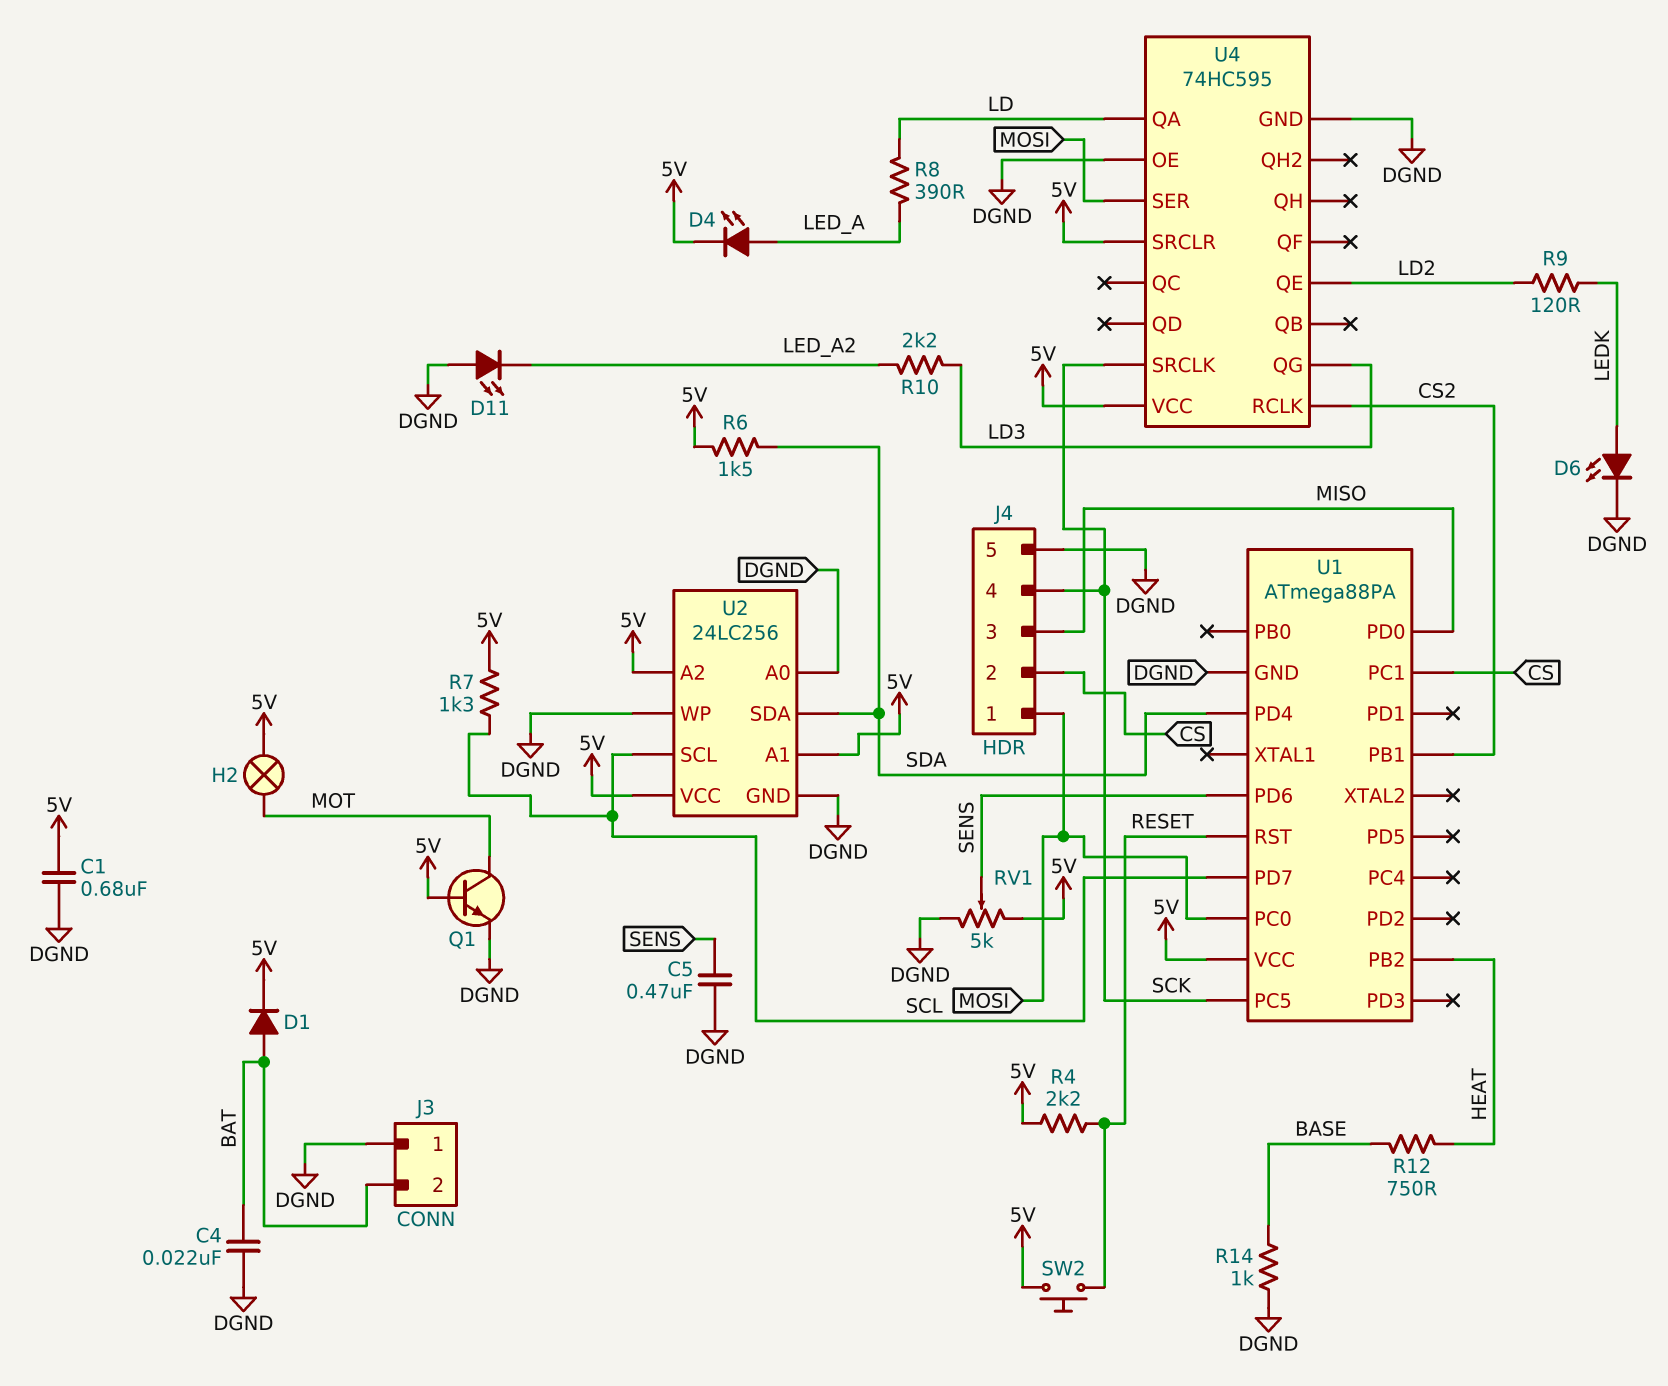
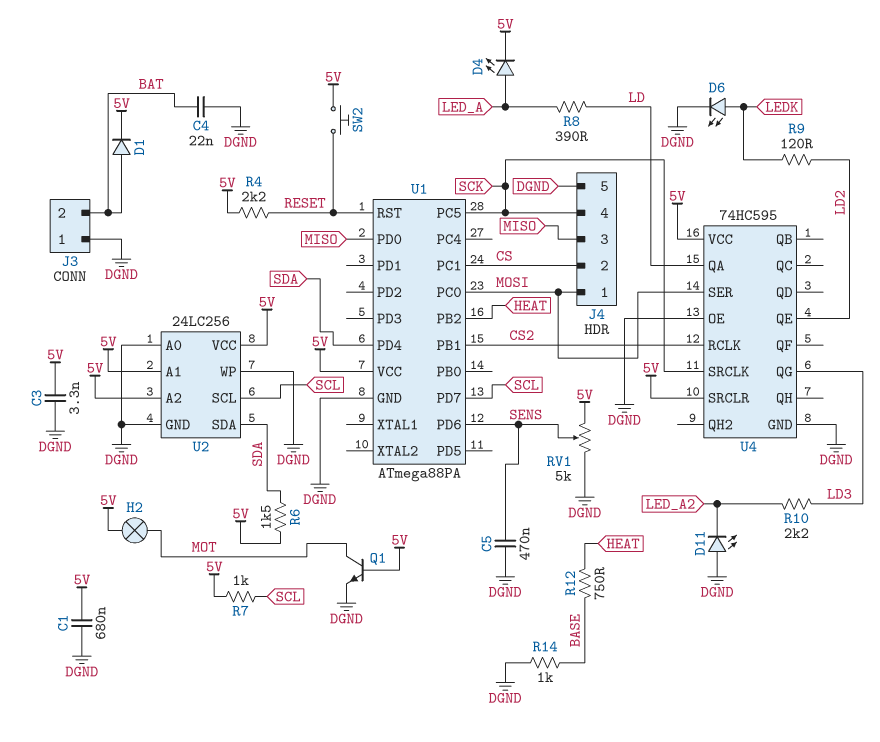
C3: none -> 3.3nF (5V, DGND)
R7: 1.3k (5V, SCL) -> 1k (5V, SCL)

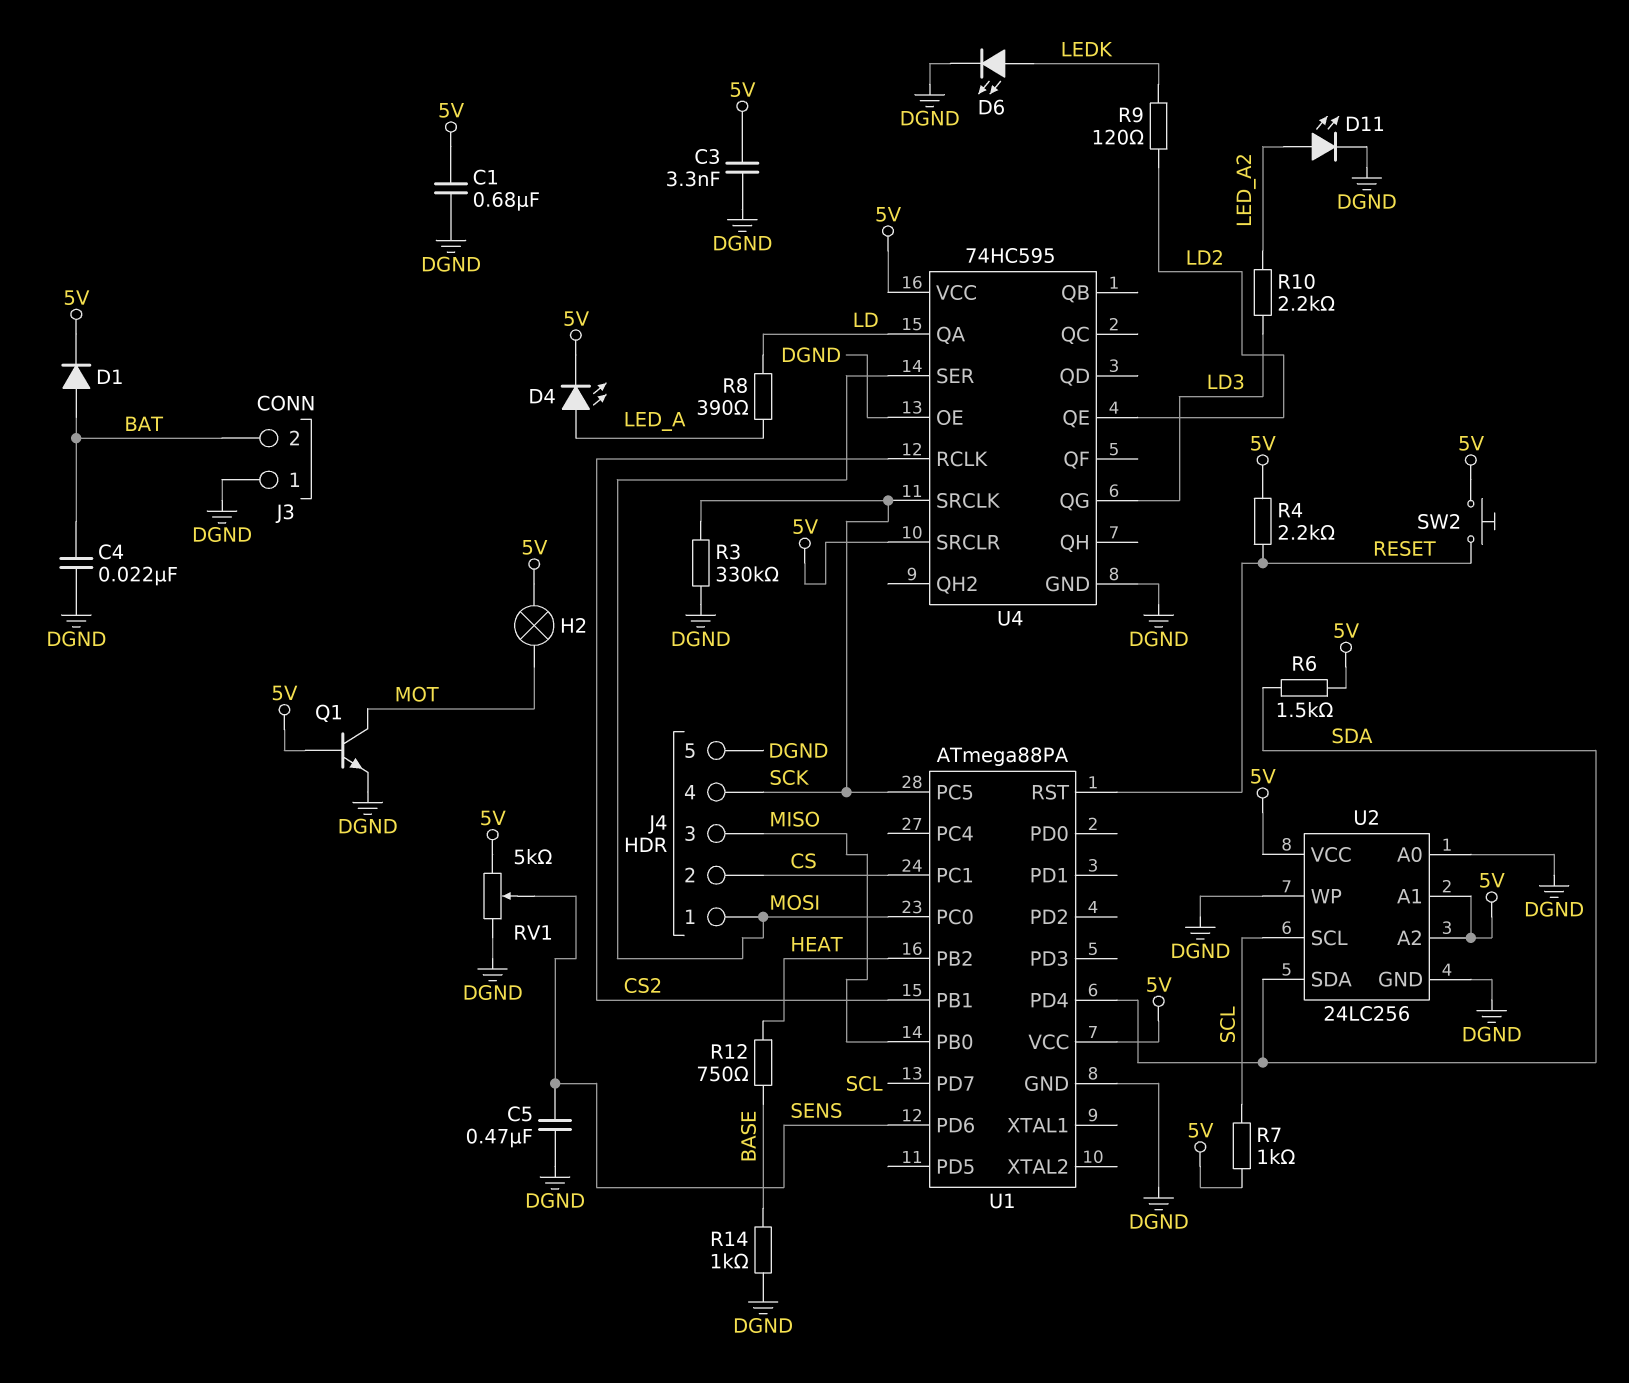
D11: LED (A DGND, K LED_A2) -> LED (A LED_A2, K DGND)
R3: none -> 330k (DGND, SCK)
U1 pin PB0: none -> MISO
U1 pin PD0: MISO -> none

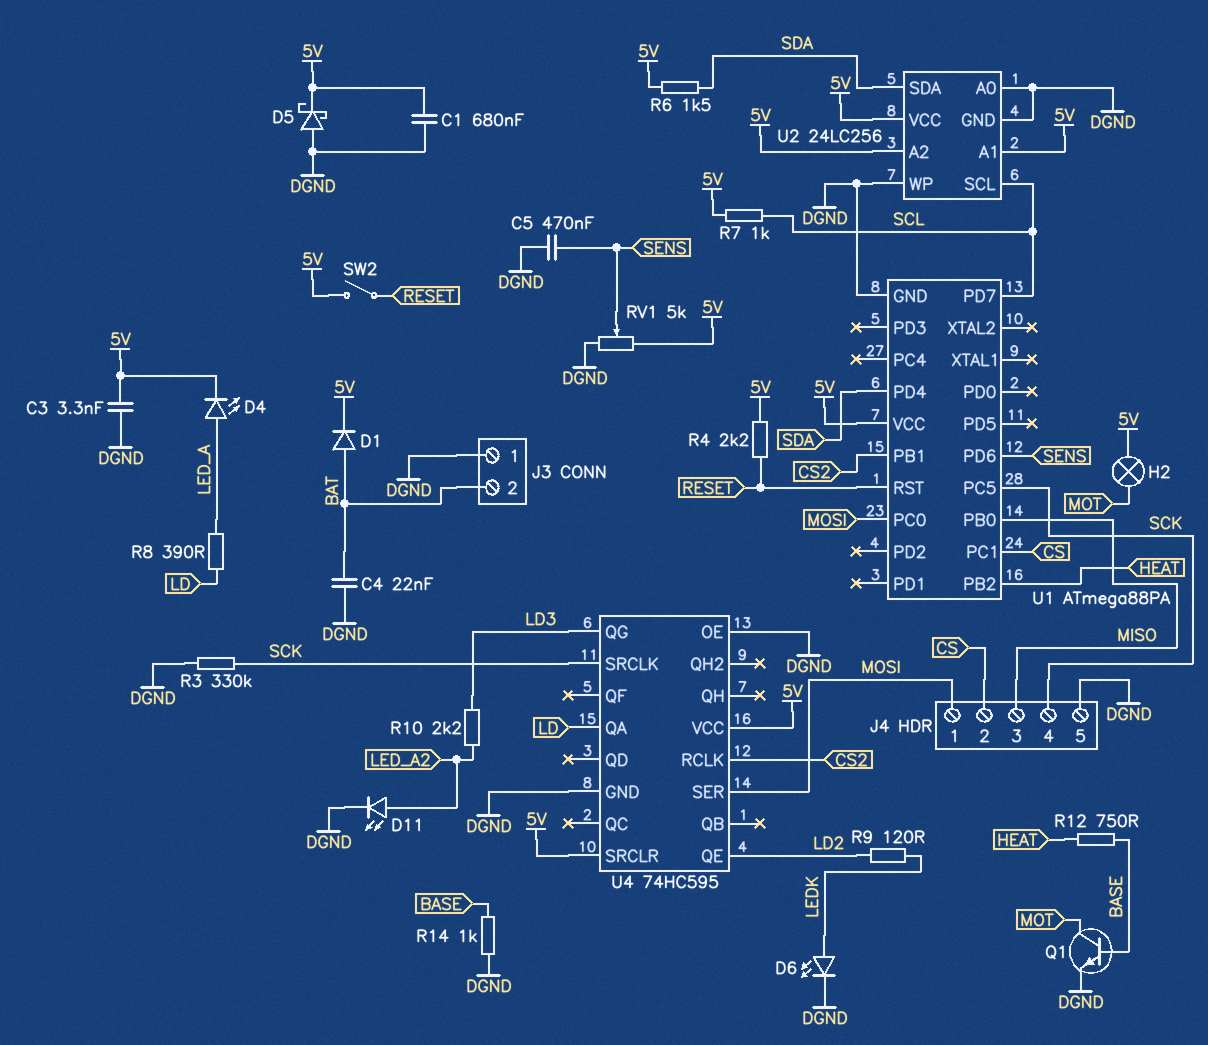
D5: none -> schottky (A DGND, K 5V)
Q1: NPN (B 5V, C MOT, E DGND) -> NPN (B BASE, C MOT, E DGND)
SW2: button (5V, RESET) -> switch (5V, RESET)

